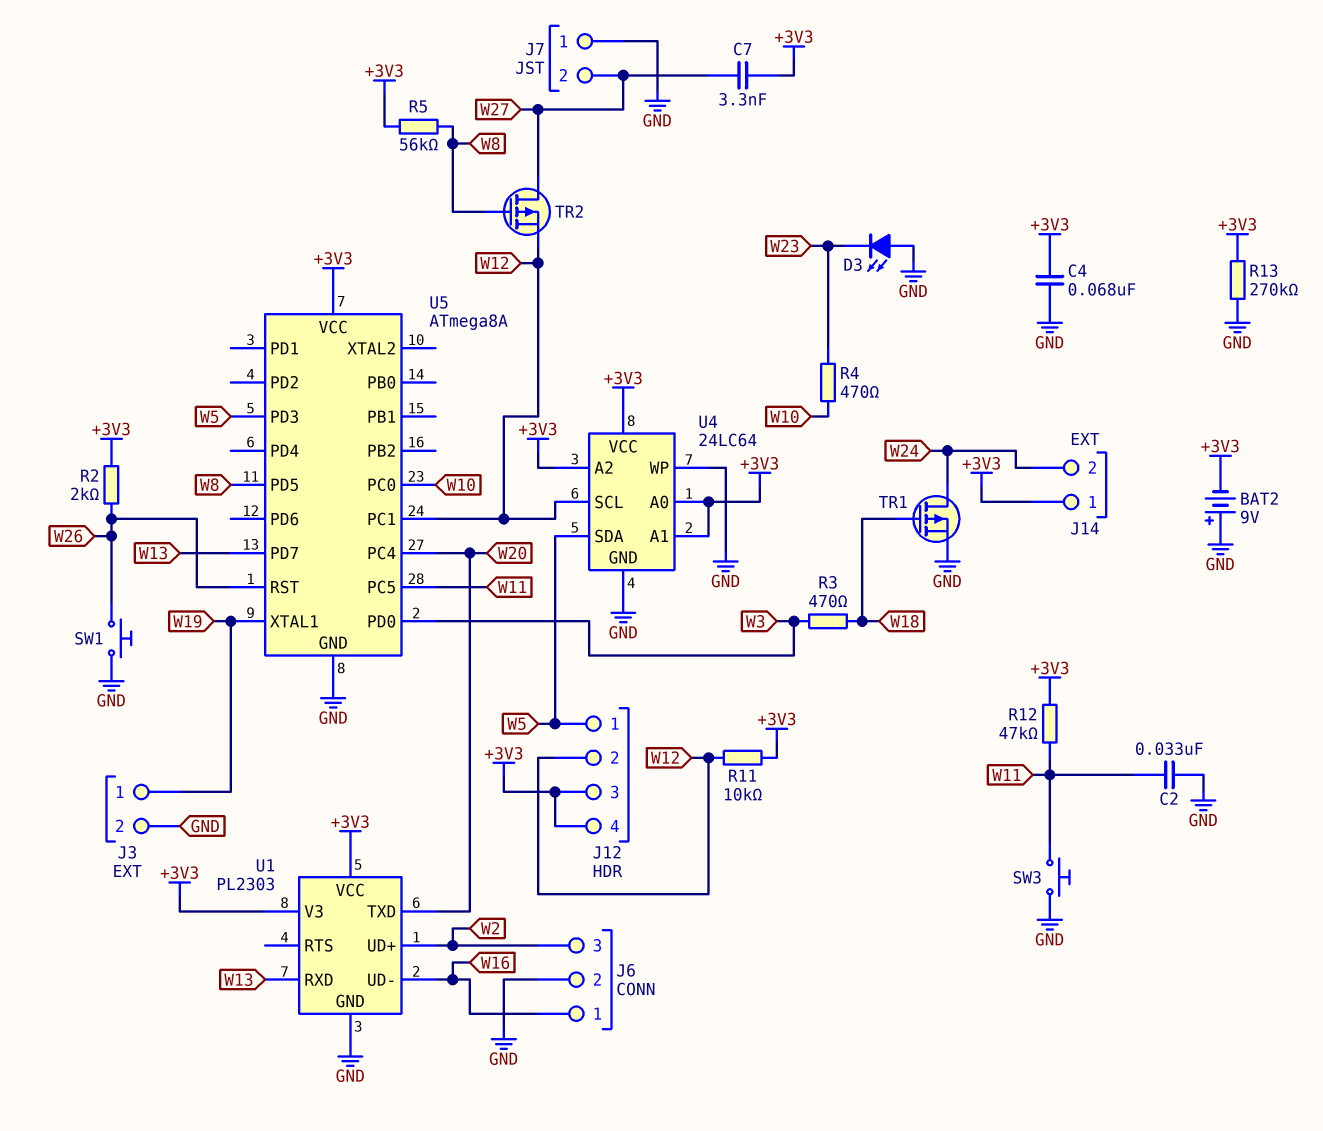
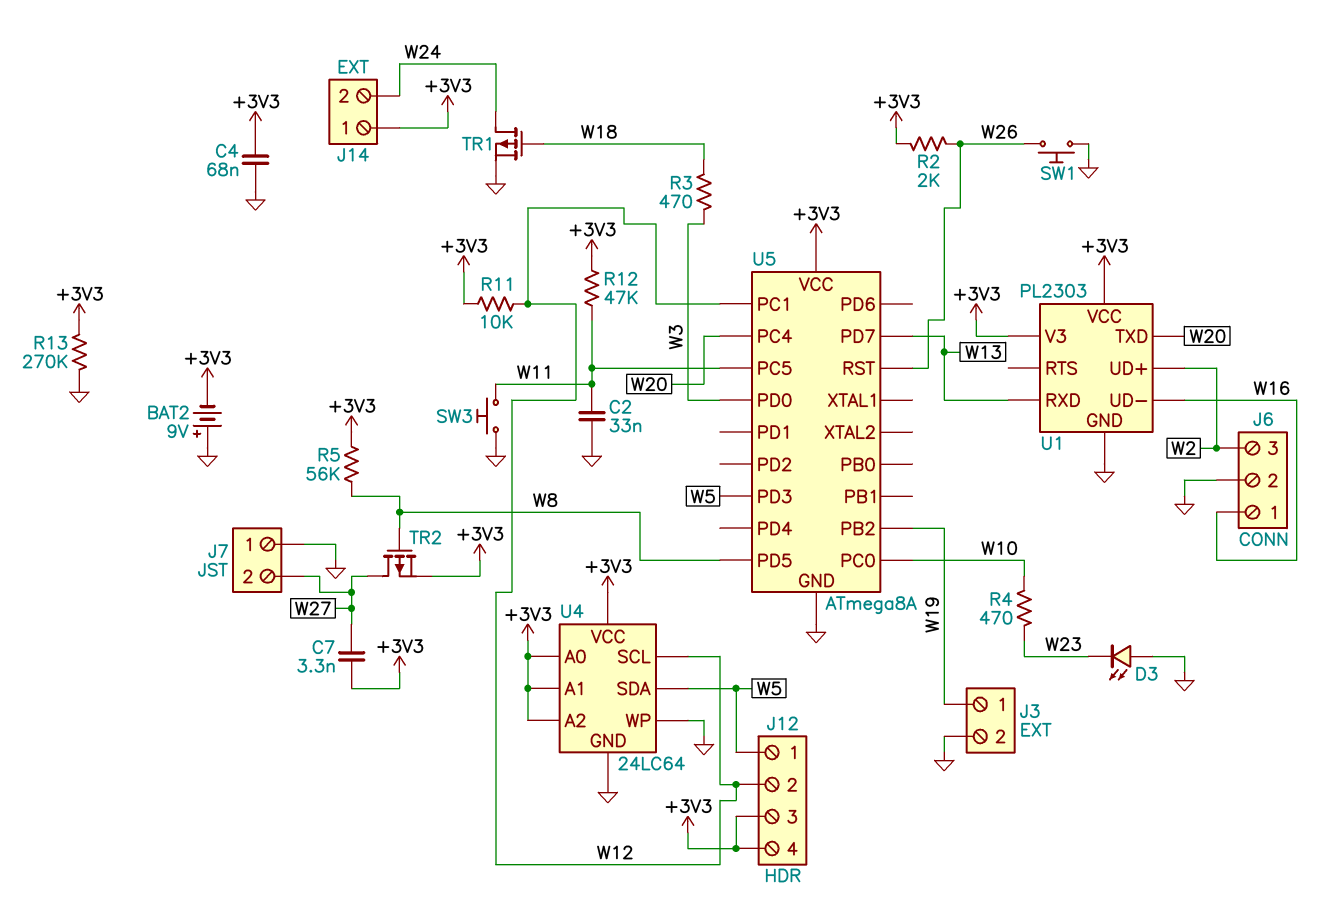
TR2: PMOS (G W8, D W27, S W12) -> PMOS (G W8, D W27, S +3V3)
U5 pin PB2: none -> W19
U5 pin XTAL1: W19 -> none

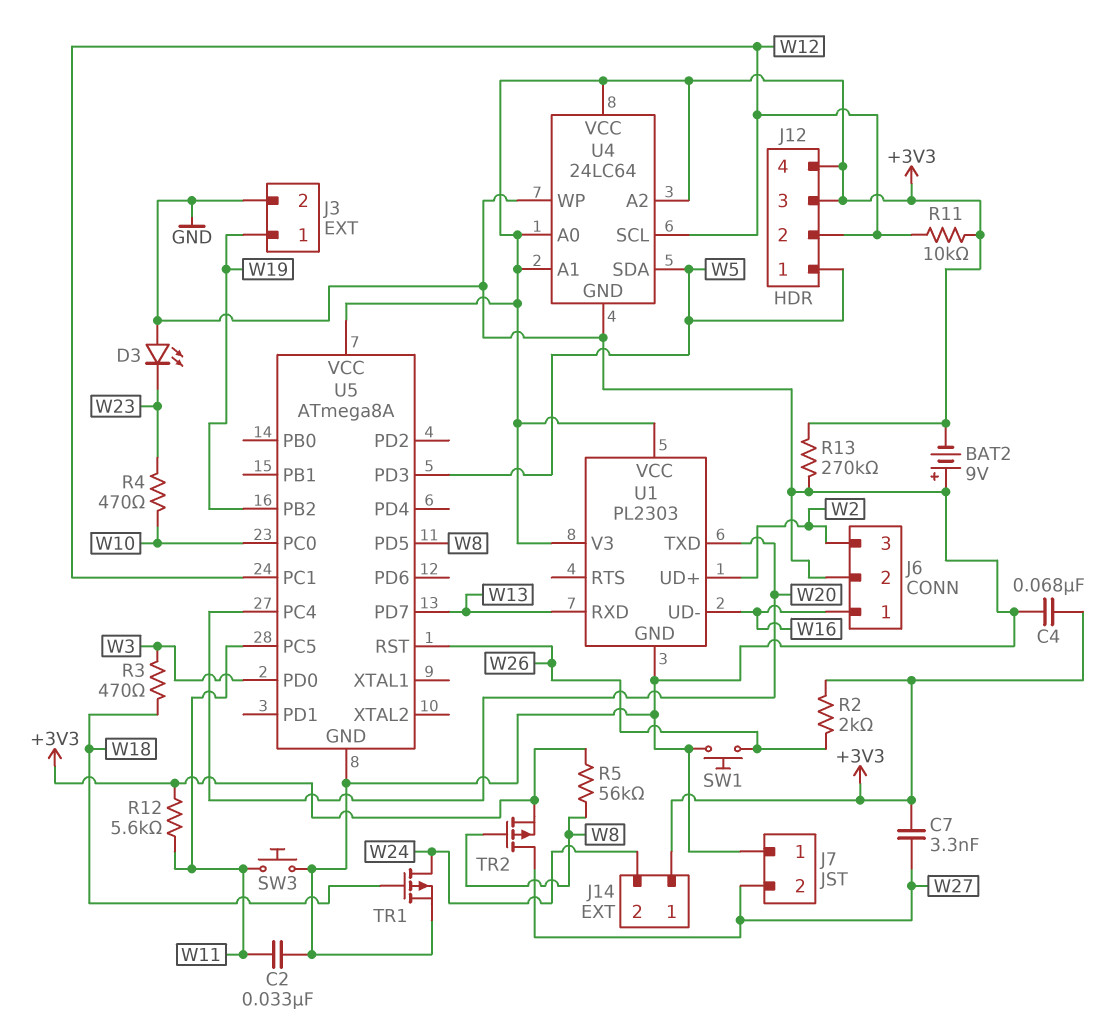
R12: 47k (+3V3, W11) -> 5.6k (+3V3, W11)

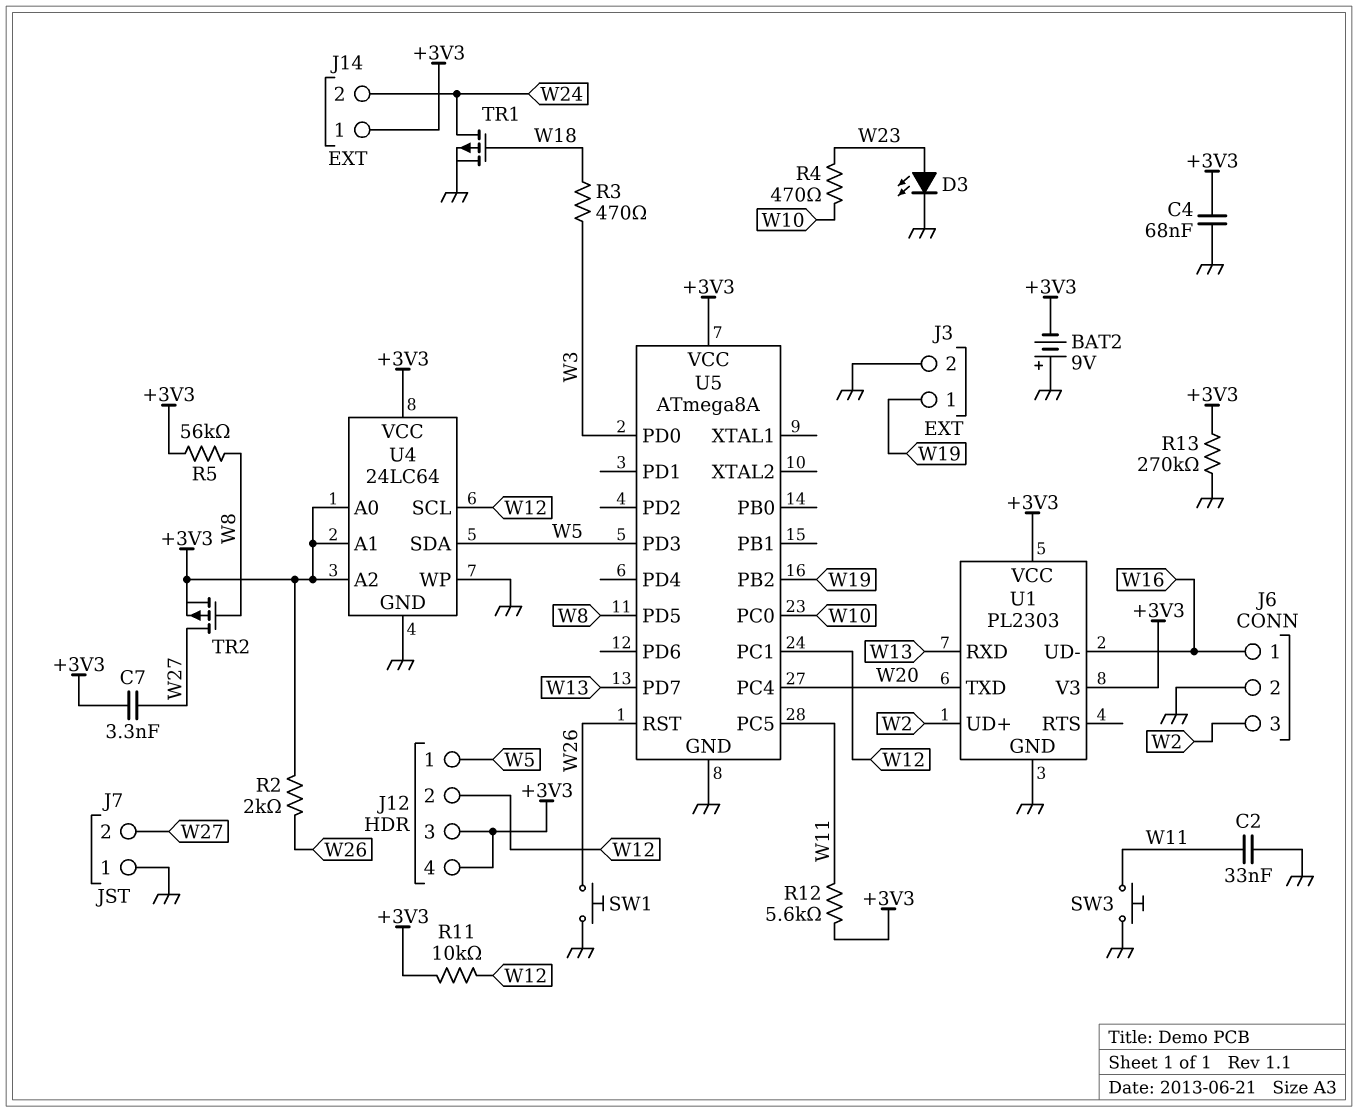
D3: LED (A GND, K W23) -> LED (A W23, K GND)

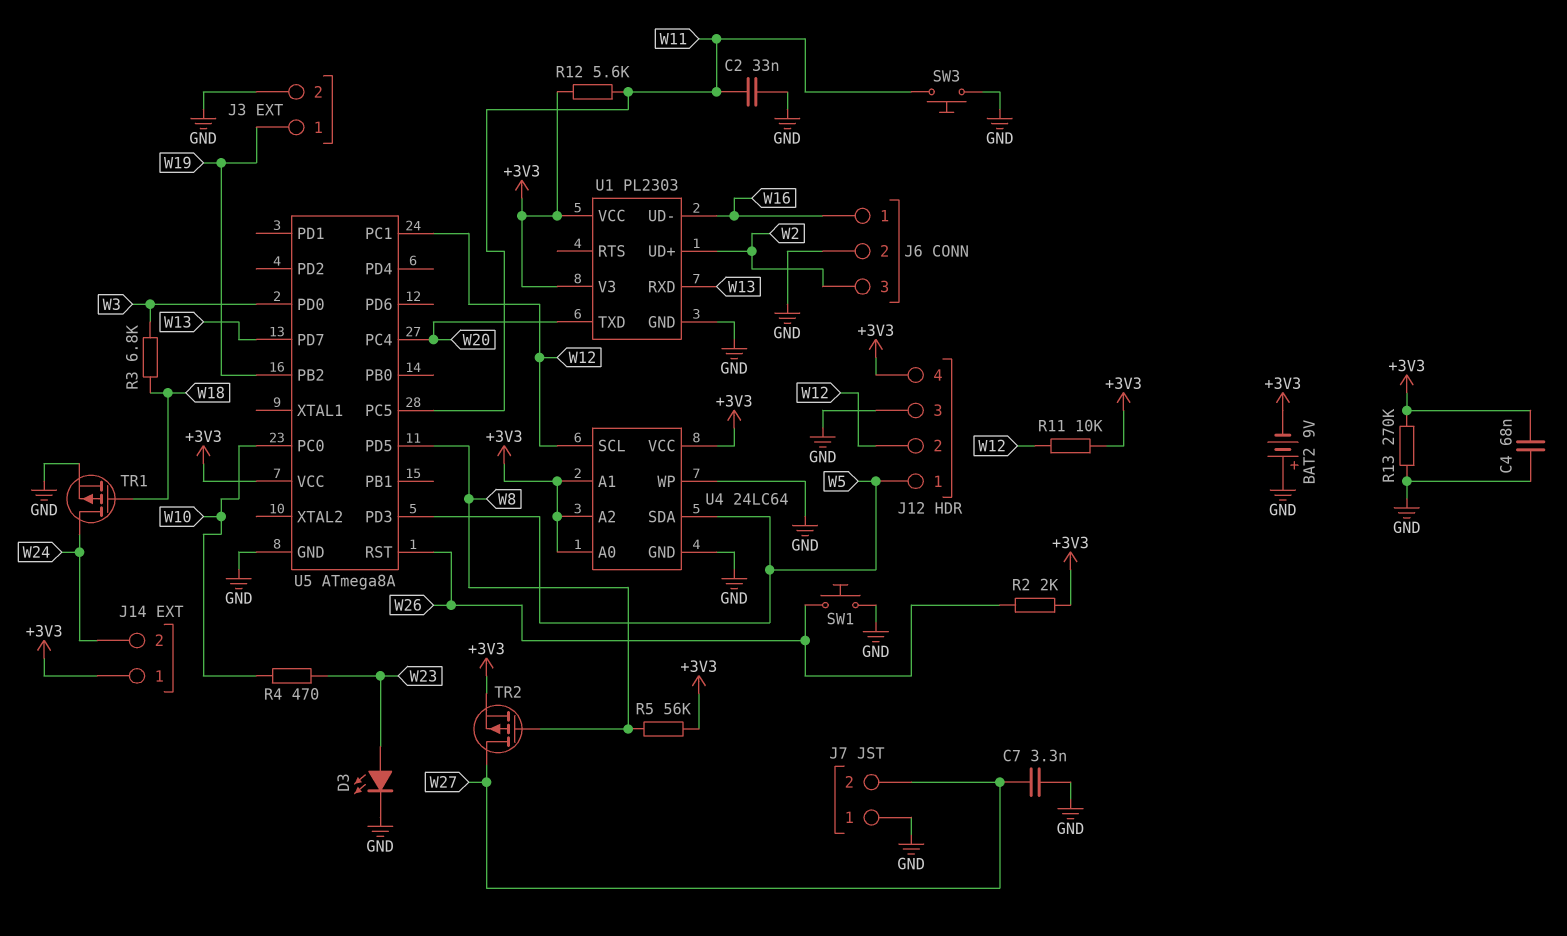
C7: 3.3nF (+3V3, W27) -> 3.3nF (GND, W27)
J12 pin 3: +3V3 -> GND
R3: 470 (W3, W18) -> 6.8k (W3, W18)

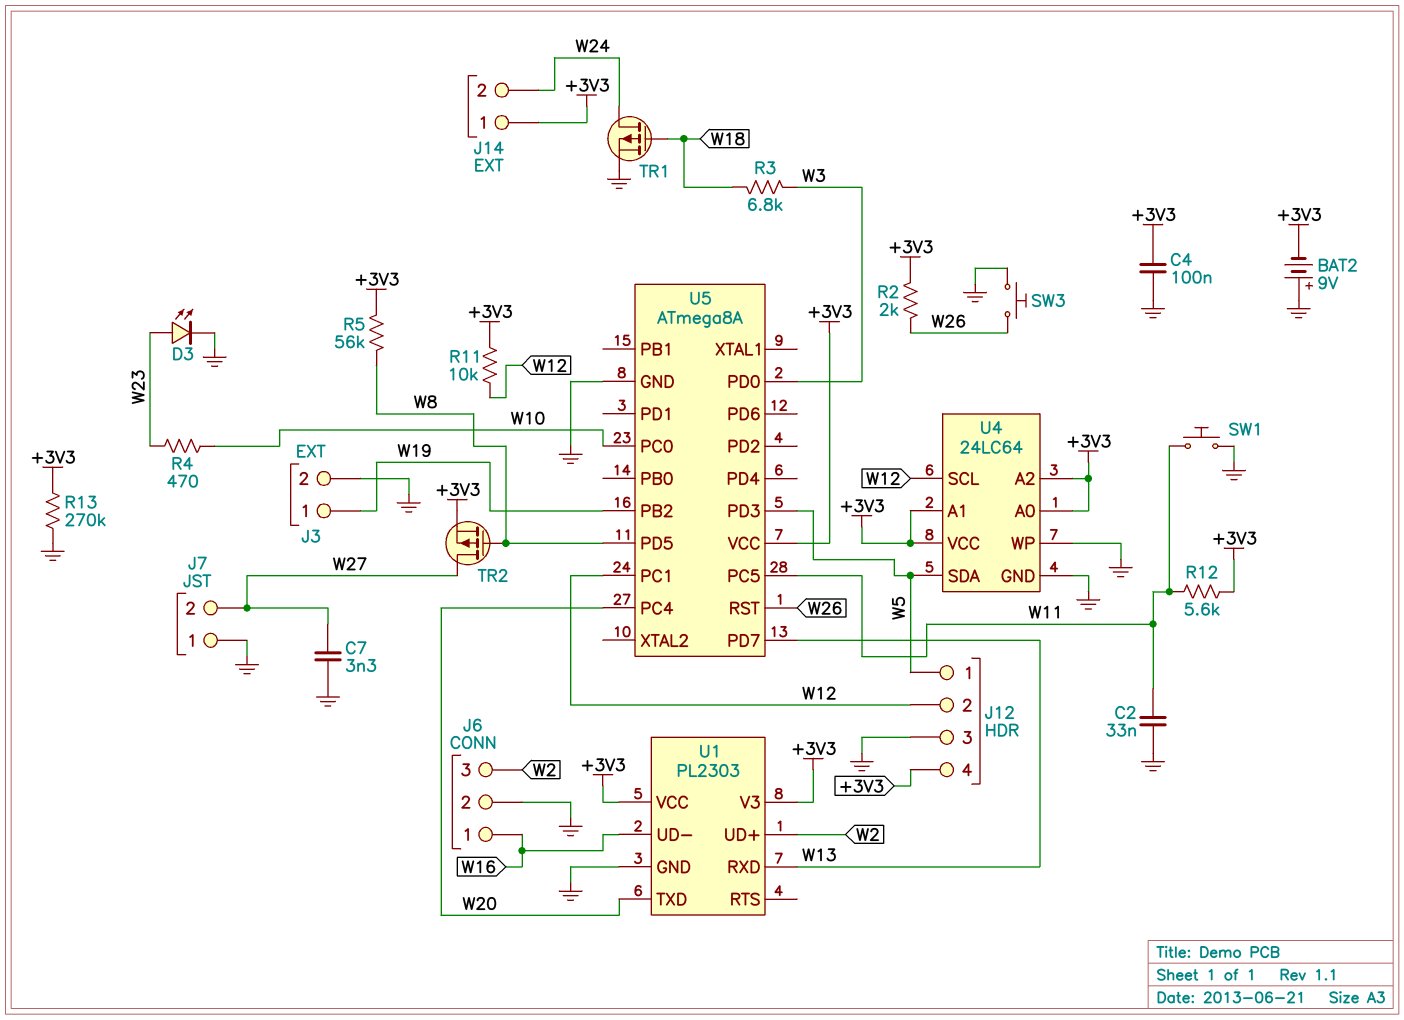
C4: 68nF (+3V3, GND) -> 100nF (+3V3, GND)
SW1: button (GND, W26) -> button (GND, W11)
SW3: button (GND, W11) -> button (GND, W26)

